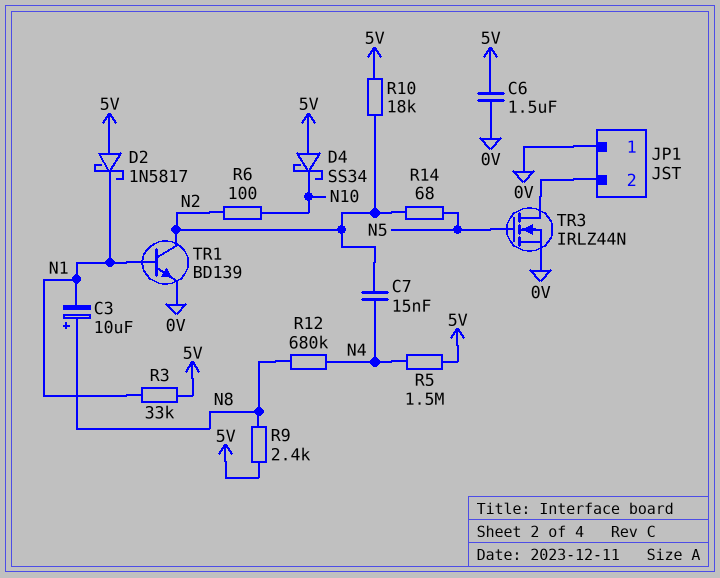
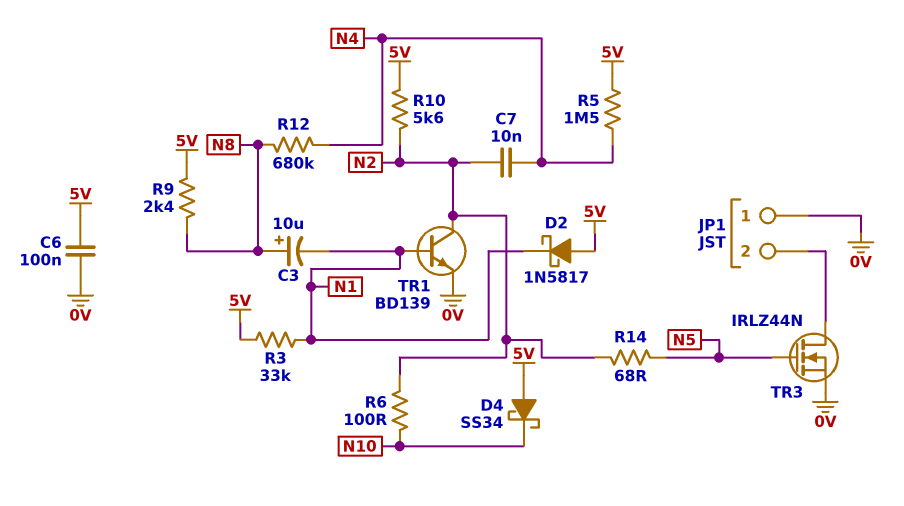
C6: 1.5uF (0V, 5V) -> 100nF (0V, 5V)
C7: 15nF (N2, N4) -> 10nF (N2, N4)
R10: 18k (5V, N2) -> 5.6k (5V, N2)

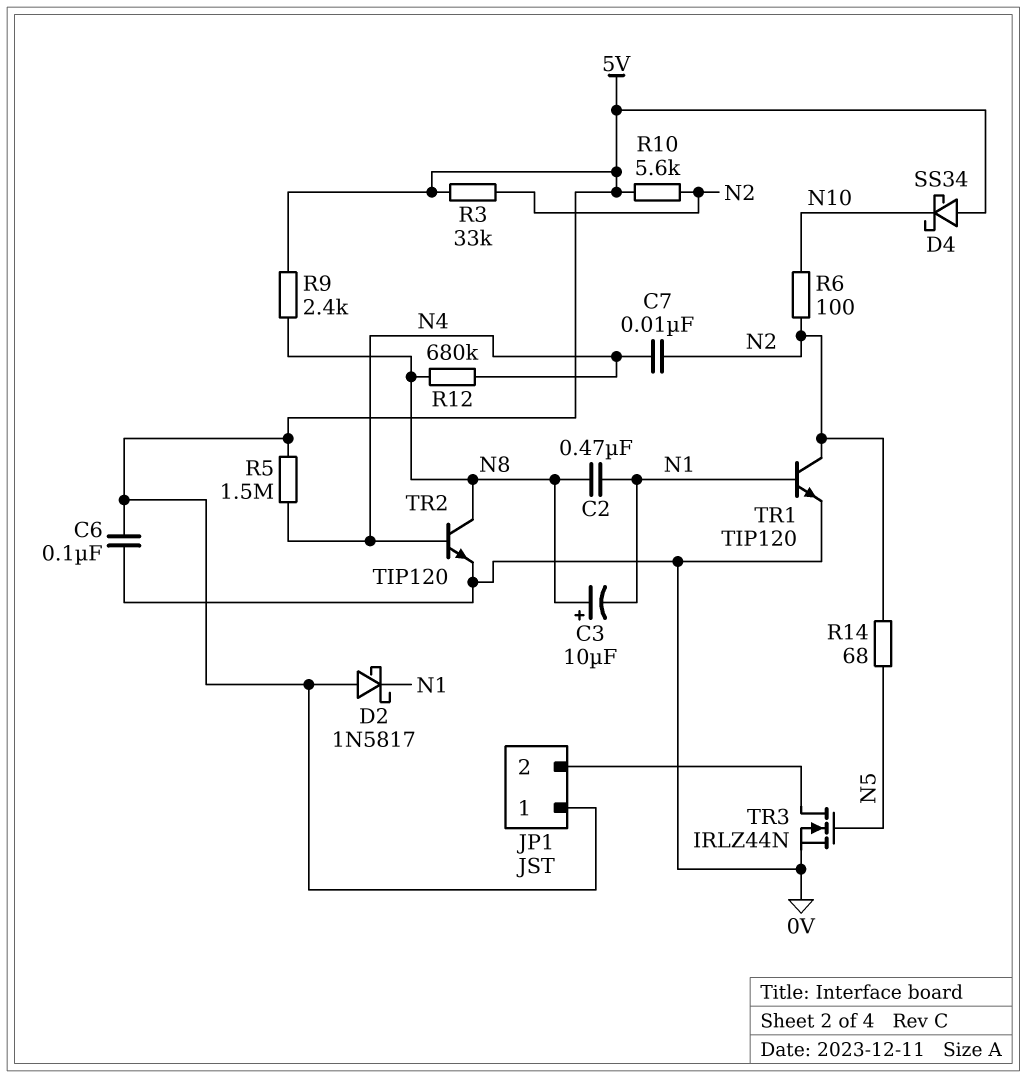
C2: none -> 470nF (N1, N8)
JP1 pin 1: 0V -> 5V
R3: 33k (5V, N1) -> 33k (5V, N2)
TR1: NPN BD139 (B N1, C N2, E 0V) -> NPN TIP120 (B N1, C N2, E 0V)
TR2: none -> NPN TIP120 (B N4, C N8, E 0V)

